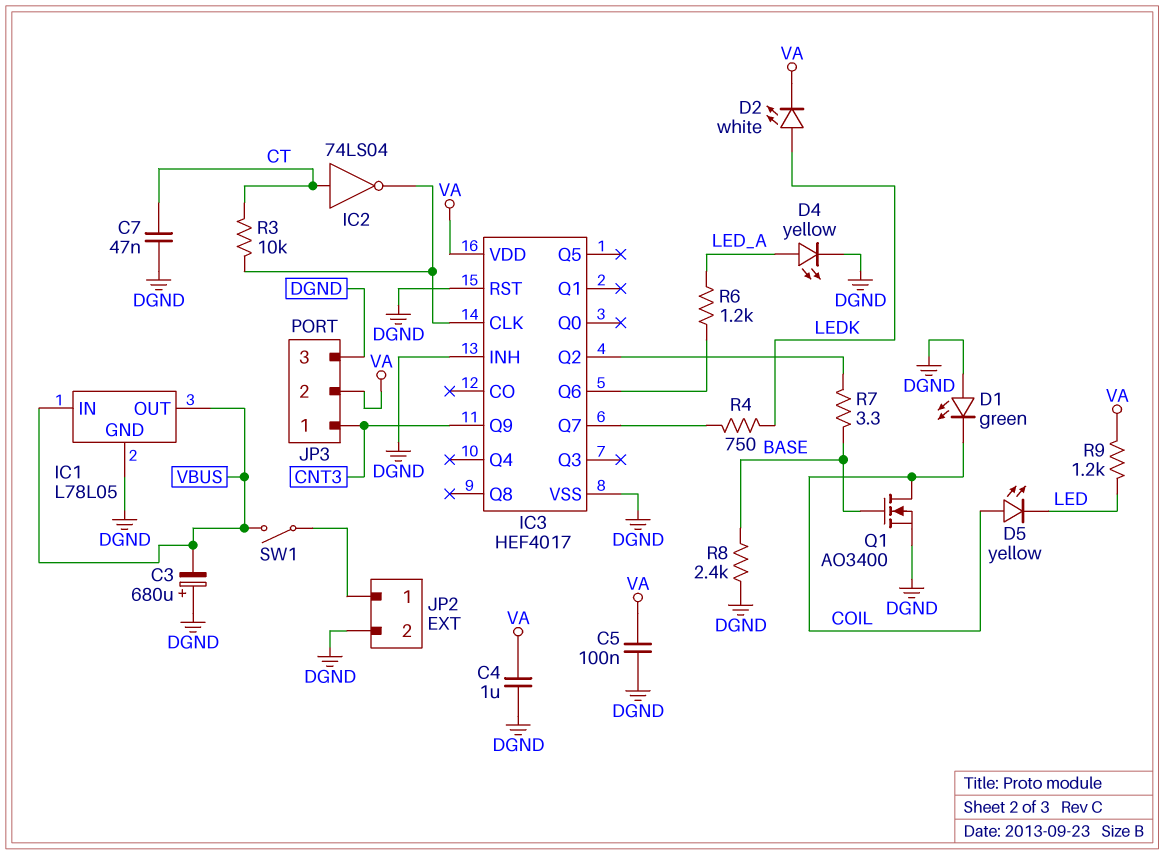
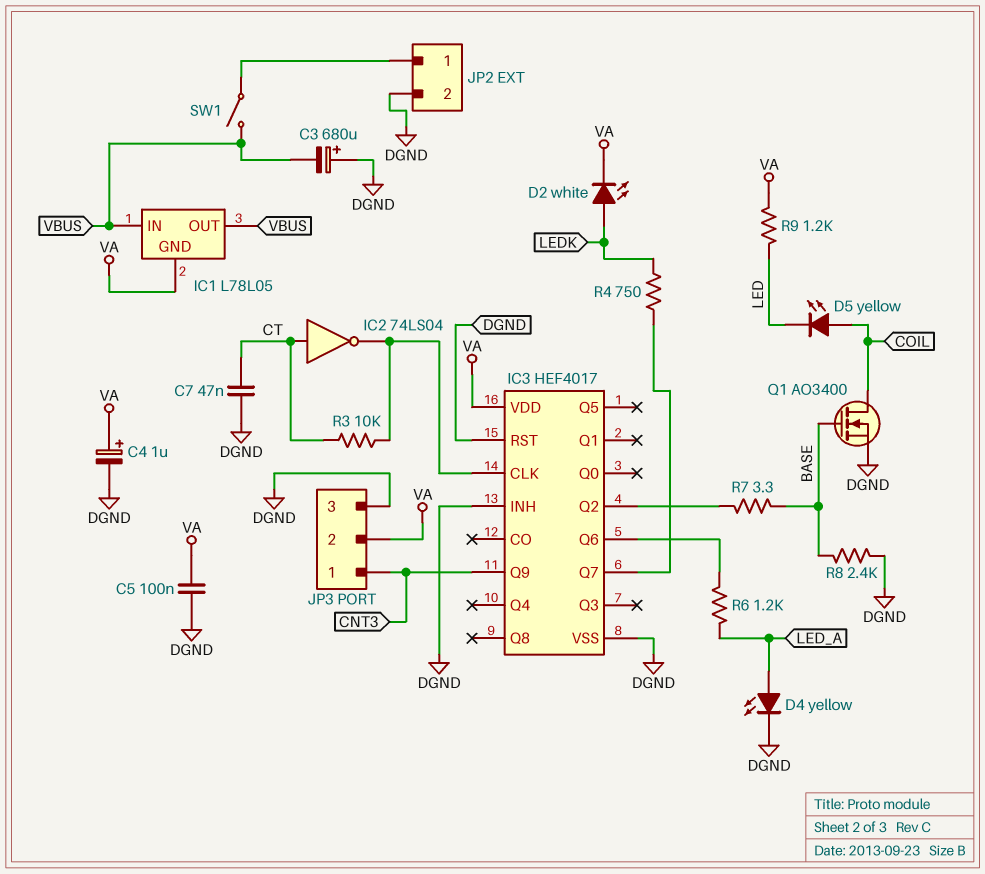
C4: 1uF (DGND, VA) -> 1uF (plus VA, minus DGND)
D1: LED green (A DGND, K COIL) -> none
IC1 pin GND: DGND -> VA

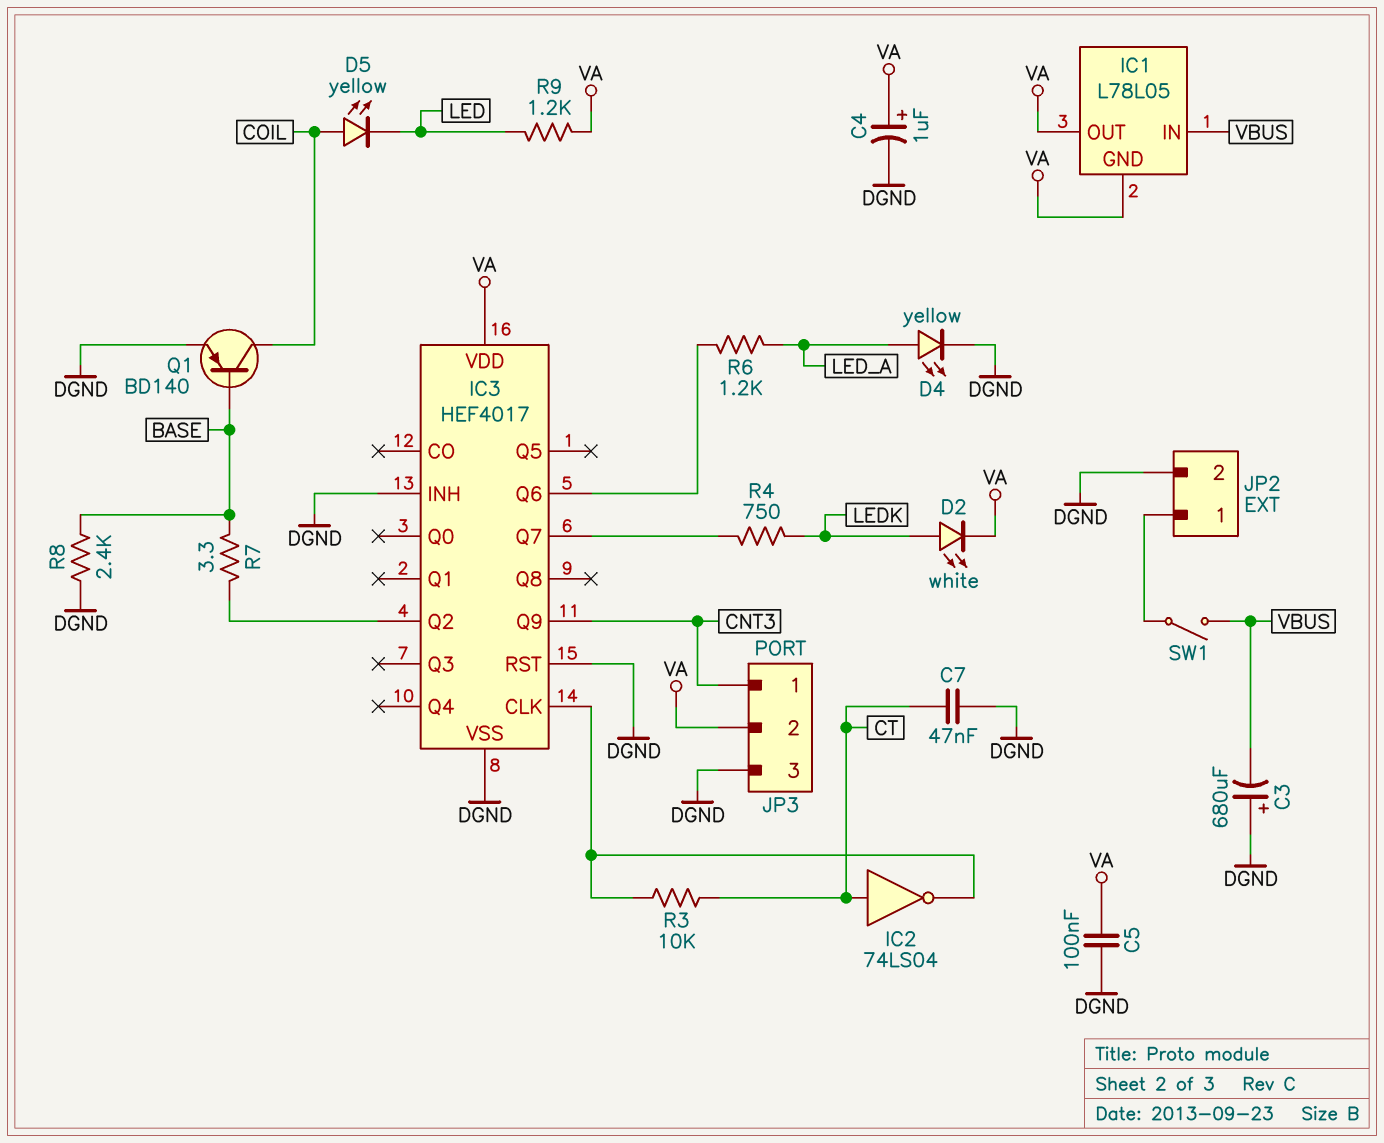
IC1 pin OUT: VBUS -> VA
Q1: NMOS AO3400 (G BASE, D COIL, S DGND) -> PNP BD140 (B BASE, C COIL, E DGND)

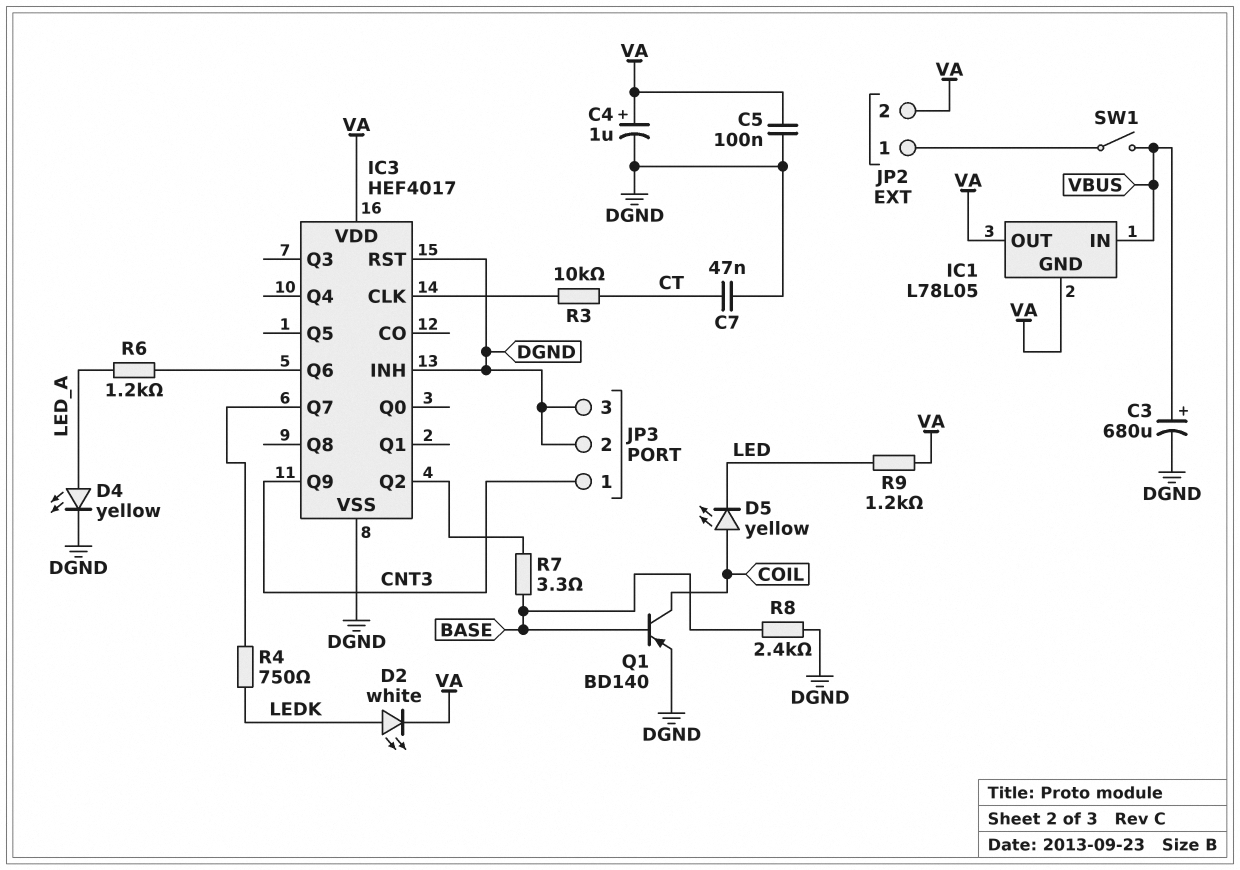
C3: 680uF (plus DGND, minus VBUS) -> 680uF (plus VBUS, minus DGND)
IC2: NOT 74LS04 (in CT, out IC3/CLK) -> none
JP2 pin 2: DGND -> VA
JP3 pin 2: VA -> DGND

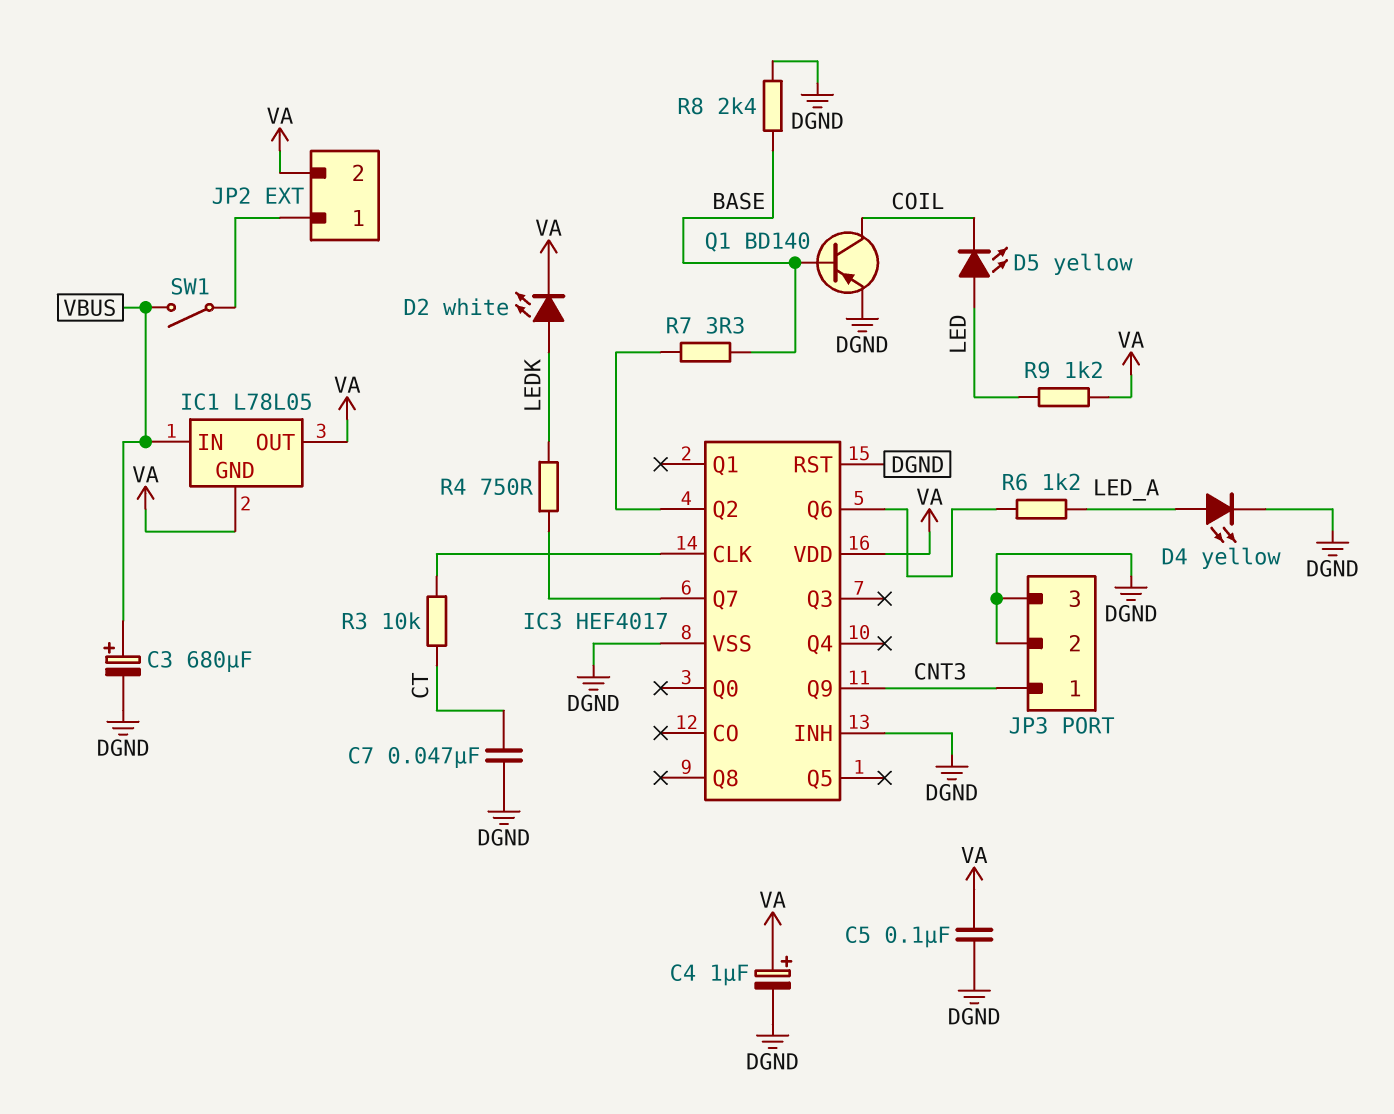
D5: LED yellow (A COIL, K LED) -> LED yellow (A LED, K COIL)

